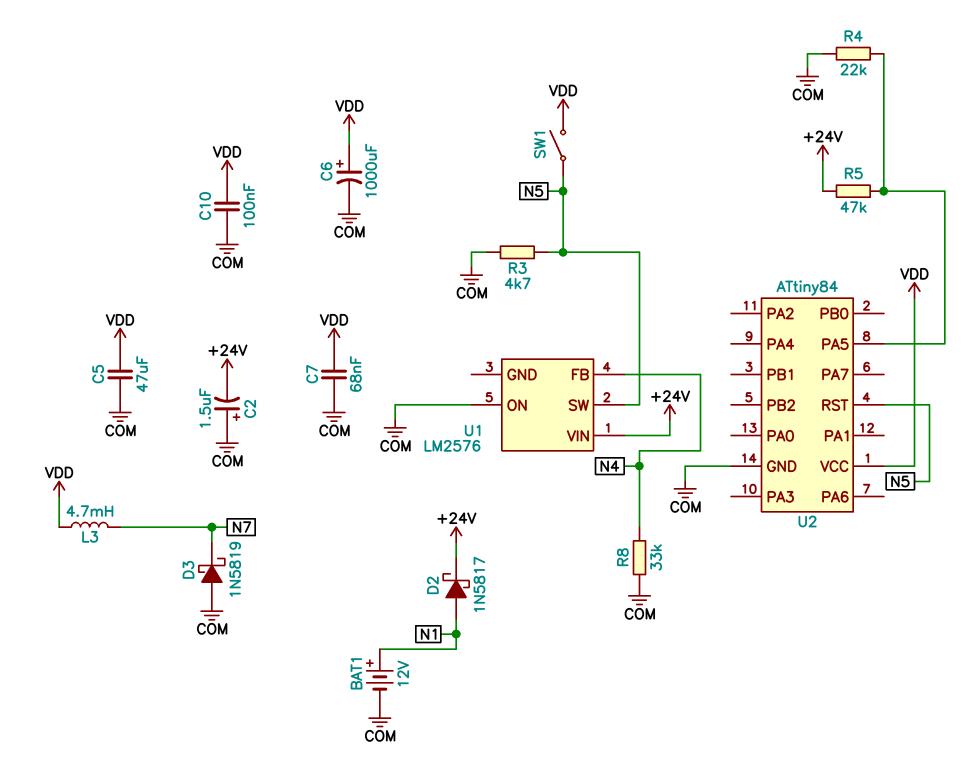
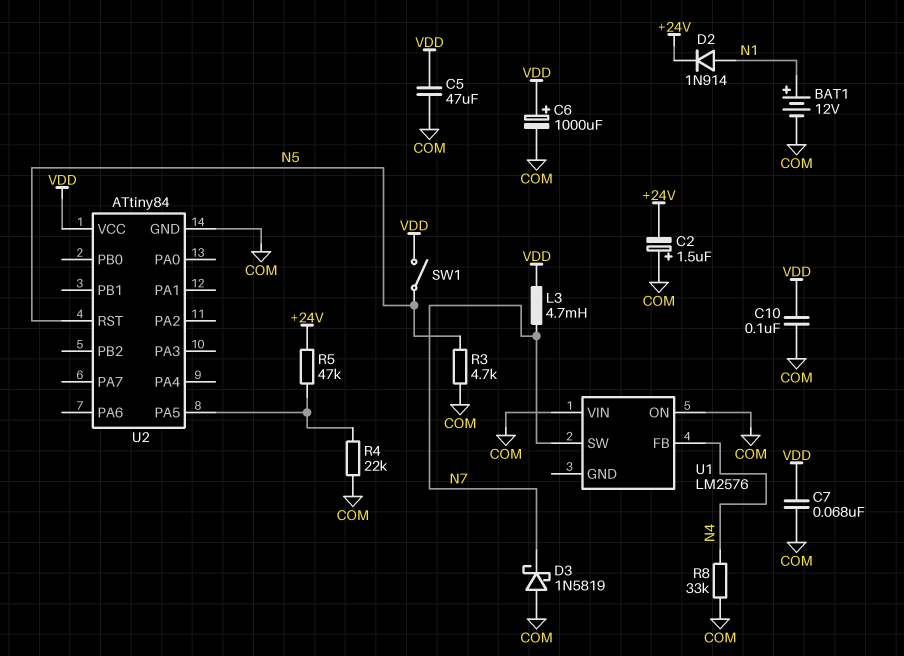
D2: schottky 1N5817 (A N1, K +24V) -> diode 1N914 (A N1, K +24V)
U1 pin SW: N5 -> N7
U1 pin VIN: +24V -> COM

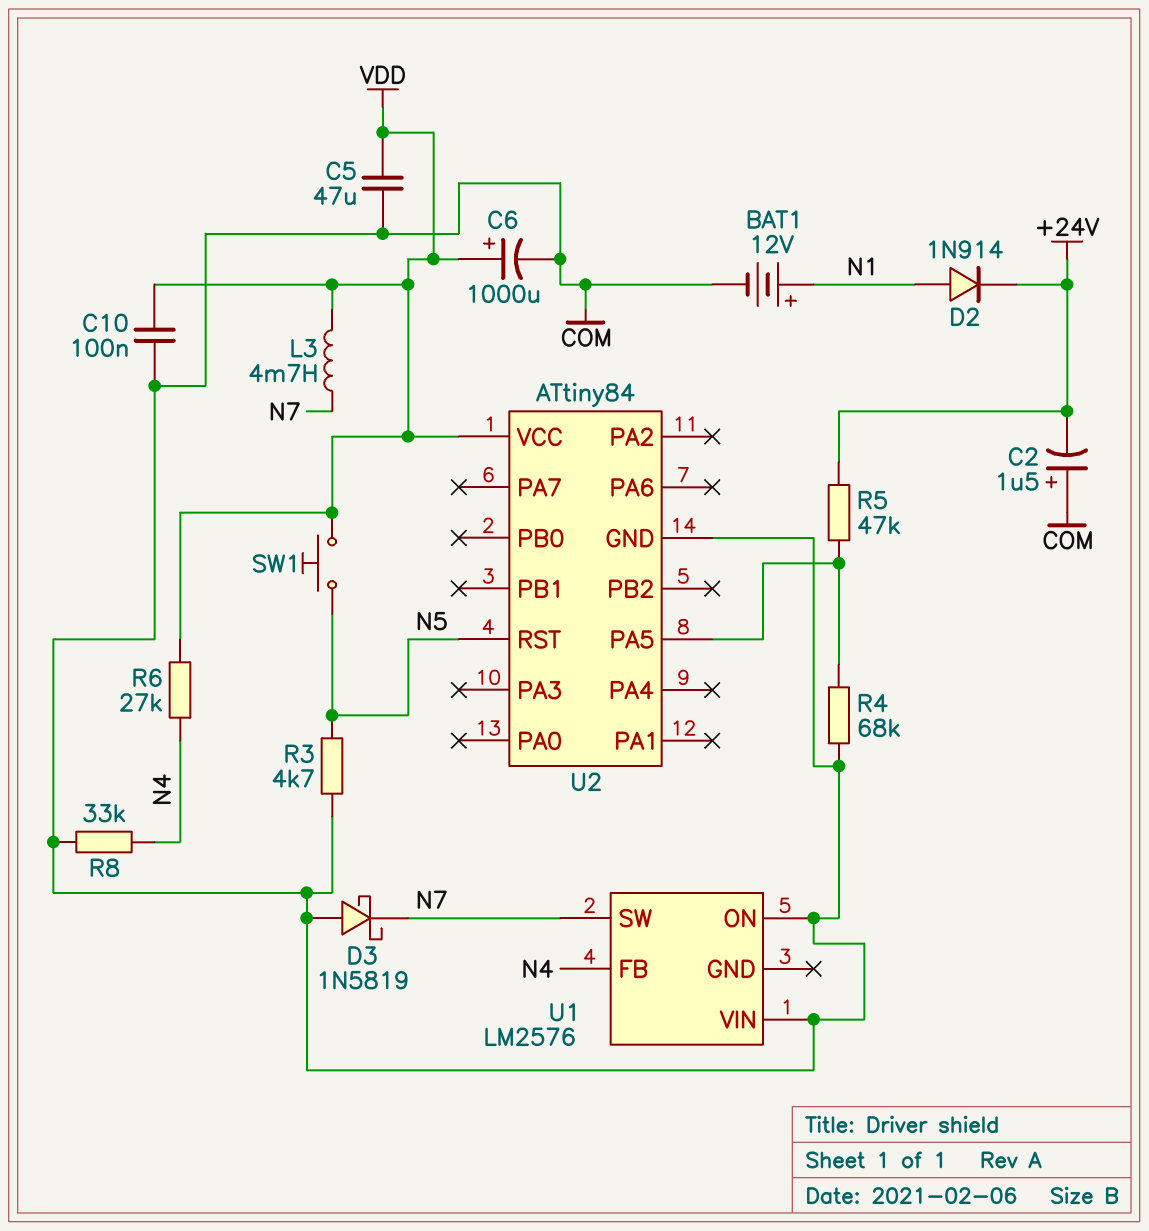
C7: 68nF (COM, VDD) -> none
R4: 22k (COM, U2/PA5) -> 68k (COM, U2/PA5)
R6: none -> 27k (N4, VDD)
SW1: switch (N5, VDD) -> button (N5, VDD)

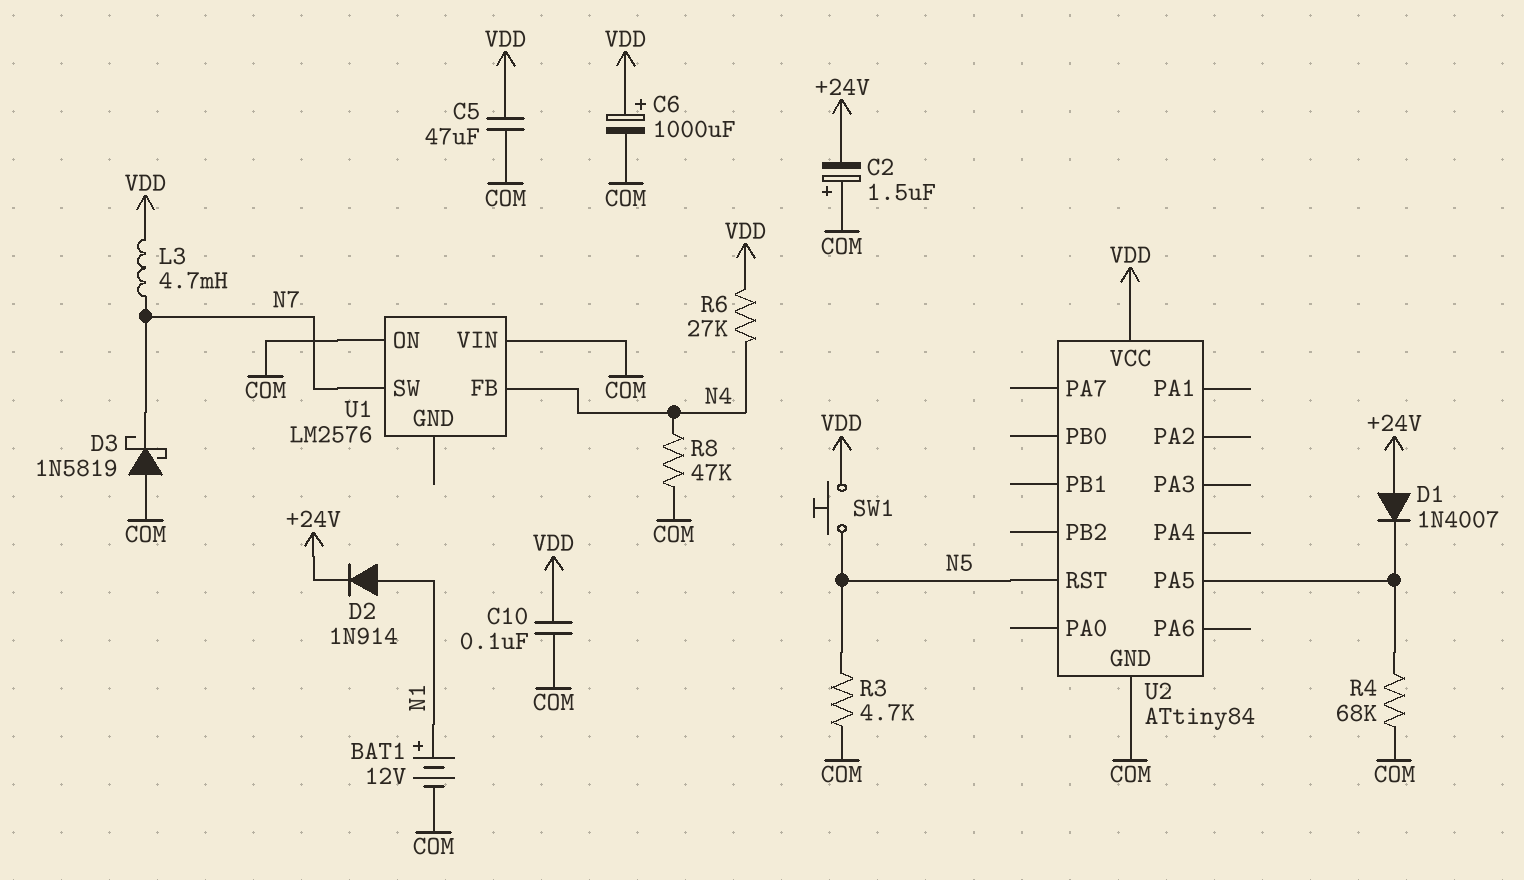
D1: none -> diode 1N4007 (A +24V, K U2/PA5)
R5: 47k (+24V, U2/PA5) -> none
R8: 33k (COM, N4) -> 47k (COM, N4)

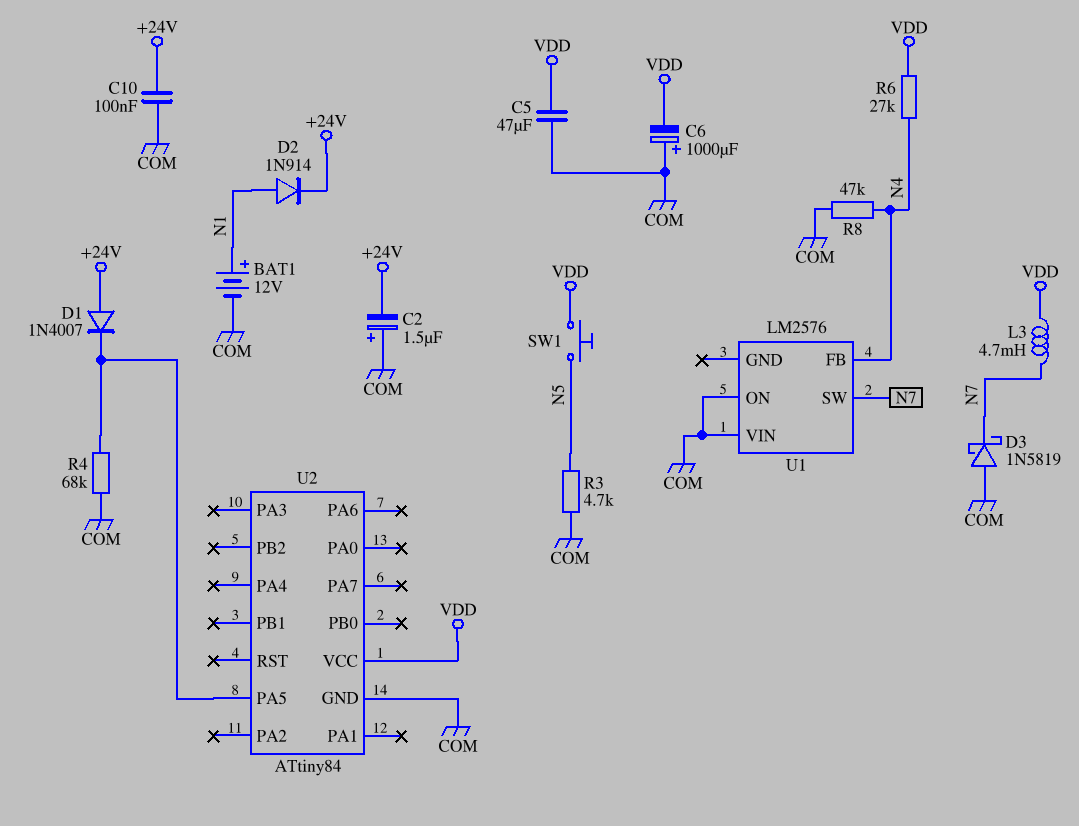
C6: 1000uF (plus VDD, minus COM) -> 1000uF (plus COM, minus VDD)
C10: 100nF (COM, VDD) -> 100nF (+24V, COM)
U2 pin RST: N5 -> none

